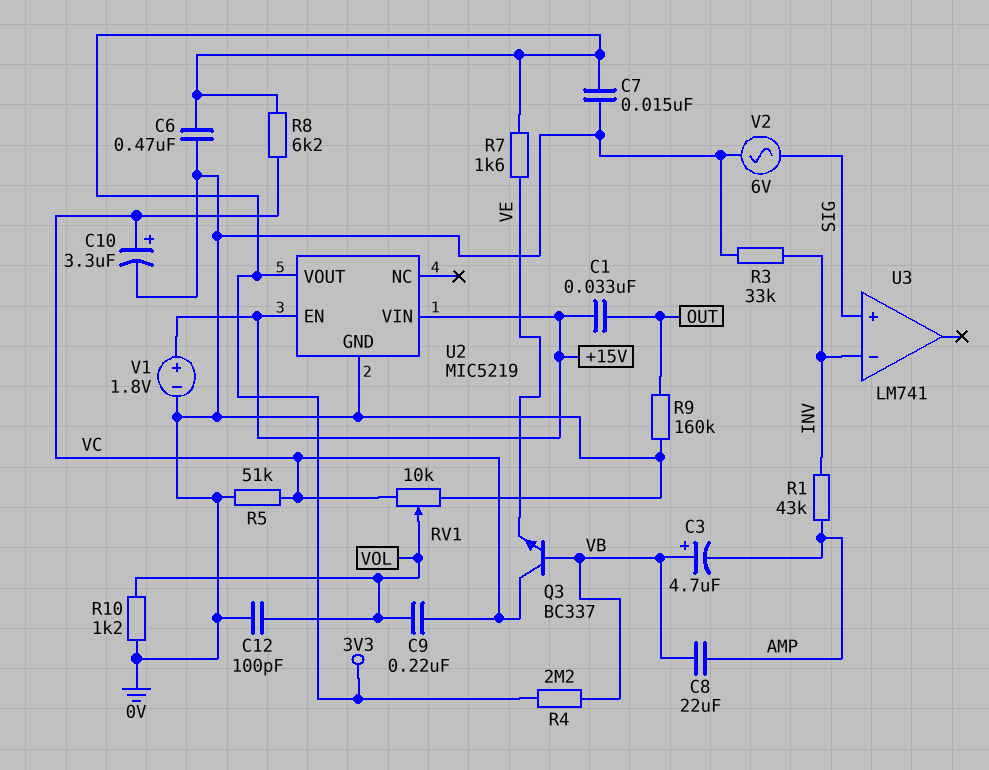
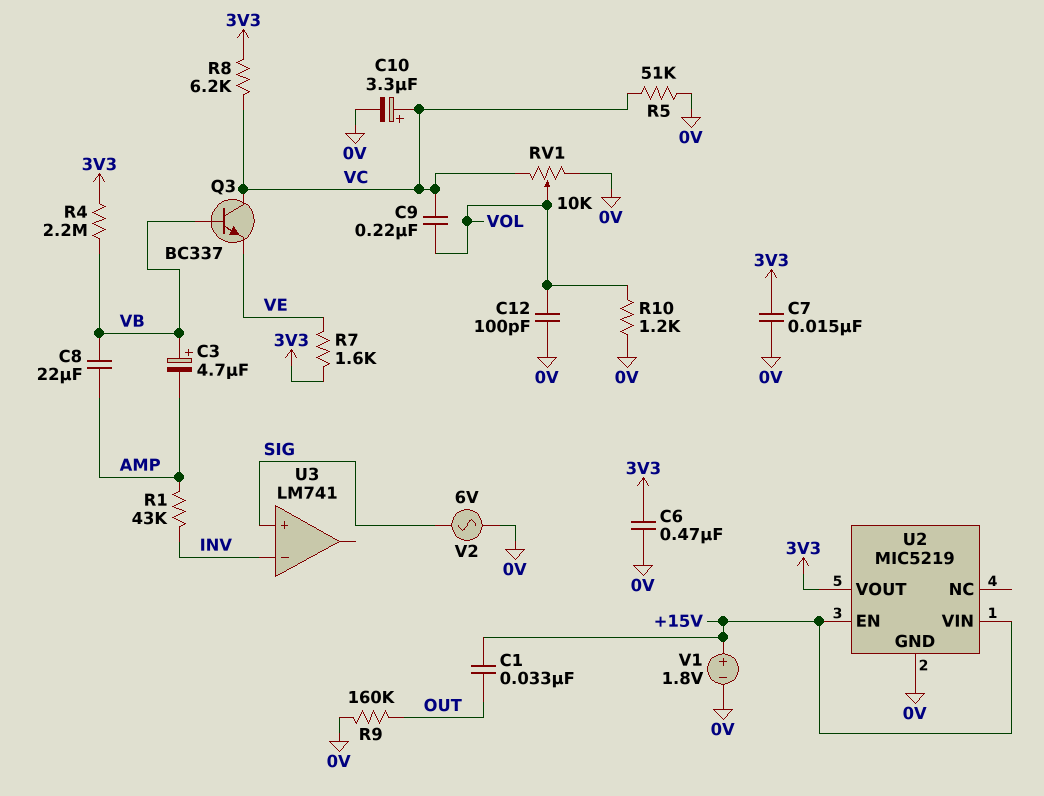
R3: 33k (0V, INV) -> none

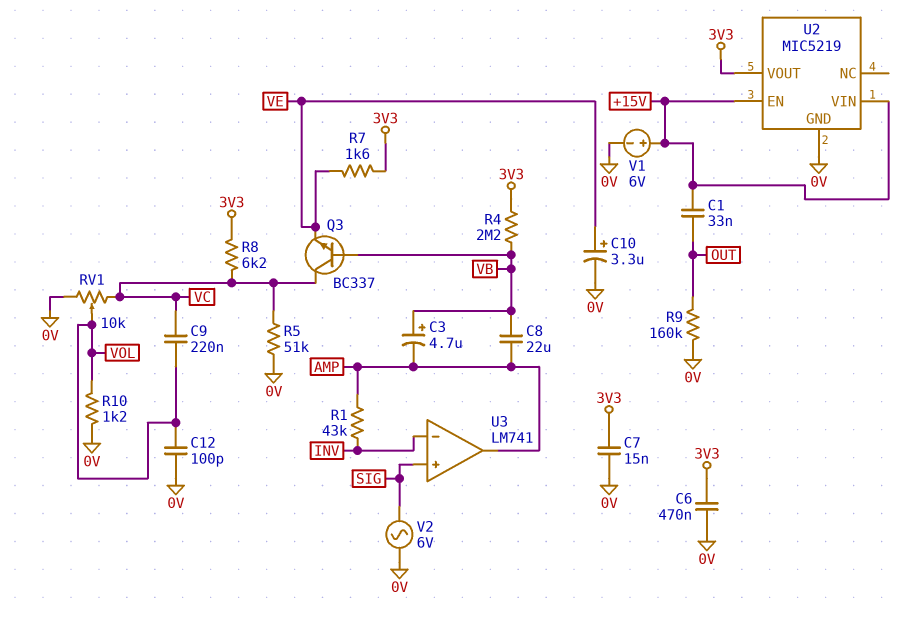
C10: 3.3uF (plus VC, minus 0V) -> 3.3uF (plus VE, minus 0V)
U3 pin out: none -> AMP
V1: 1.8V (plus +15V, minus 0V) -> 6V (plus +15V, minus 0V)

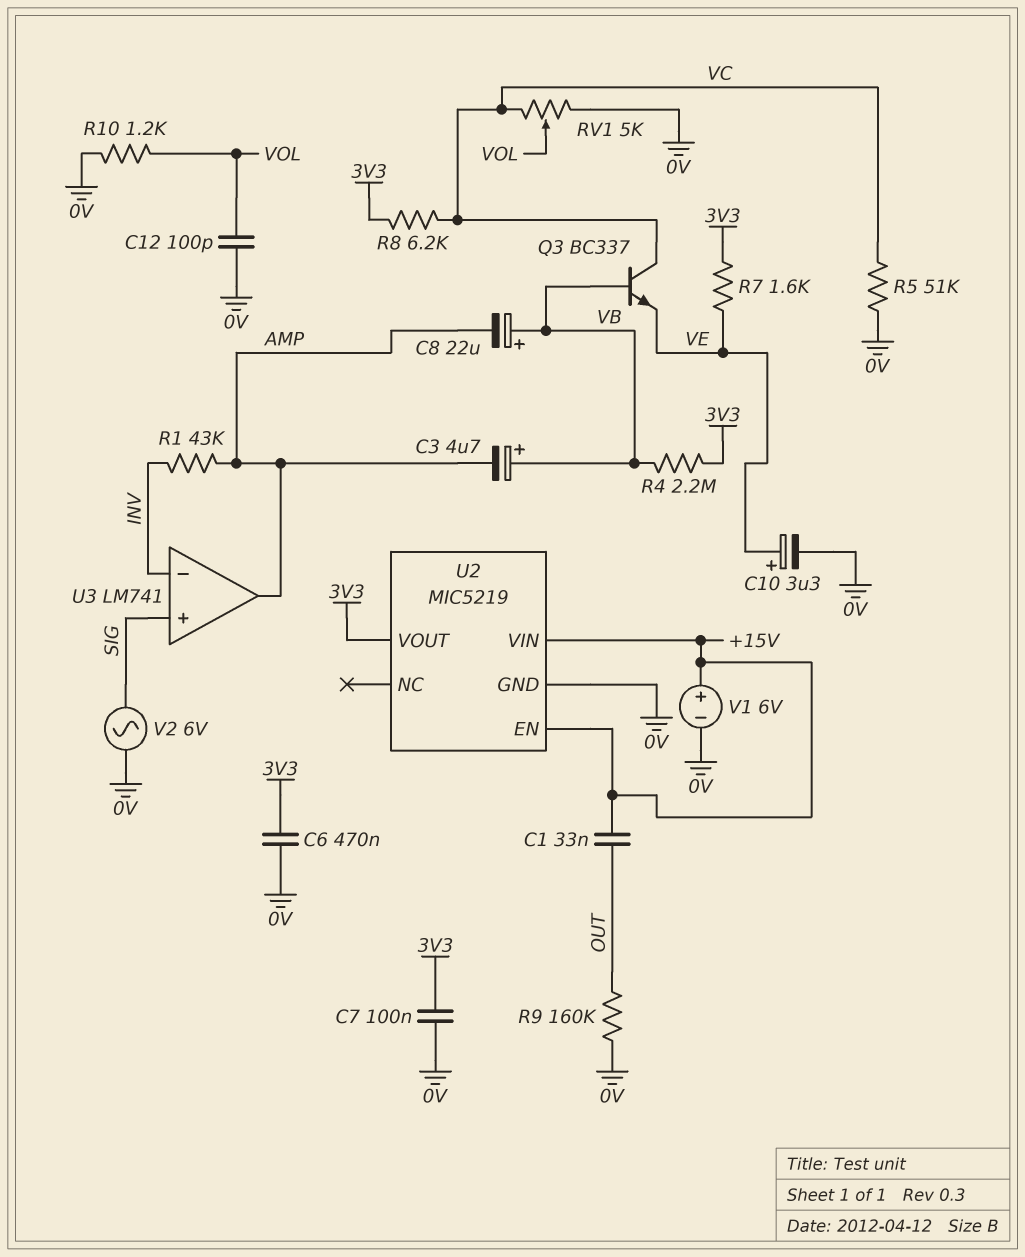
C7: 15nF (0V, 3V3) -> 100nF (0V, 3V3)
C8: 22uF (AMP, VB) -> 22uF (plus VB, minus AMP)
C9: 220nF (VC, VOL) -> none
RV1: 10k (0V, VC, wiper VOL) -> 5k (0V, VC, wiper VOL)

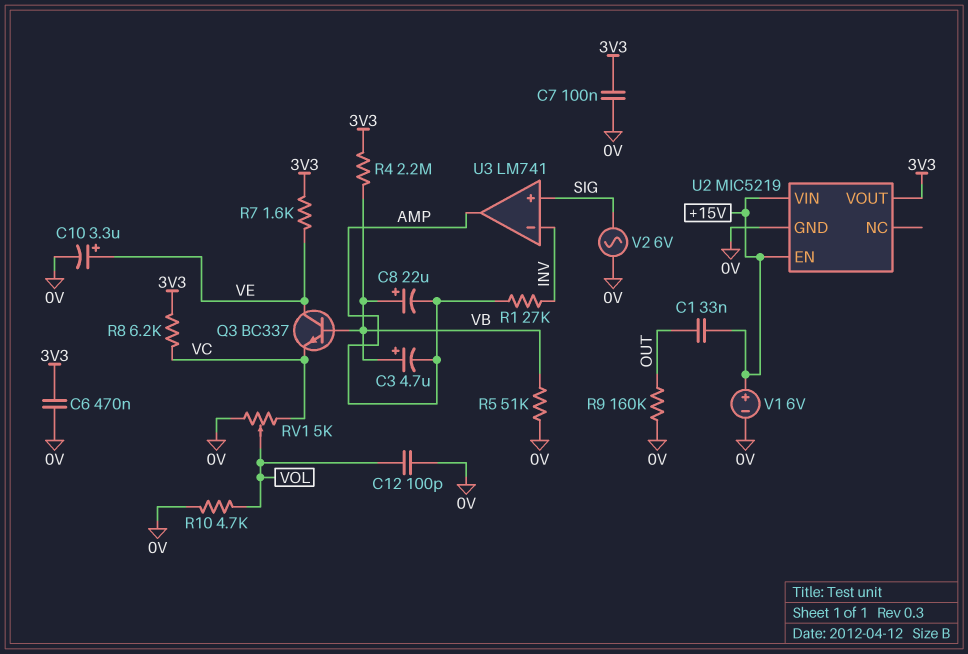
Q3: NPN BC337 (B VB, C VC, E VE) -> NPN BC337 (B VB, C VE, E VC)
R1: 43k (AMP, INV) -> 27k (AMP, INV)
R5: 51k (0V, VC) -> 51k (0V, VB)
R10: 1.2k (0V, VOL) -> 4.7k (0V, VOL)

